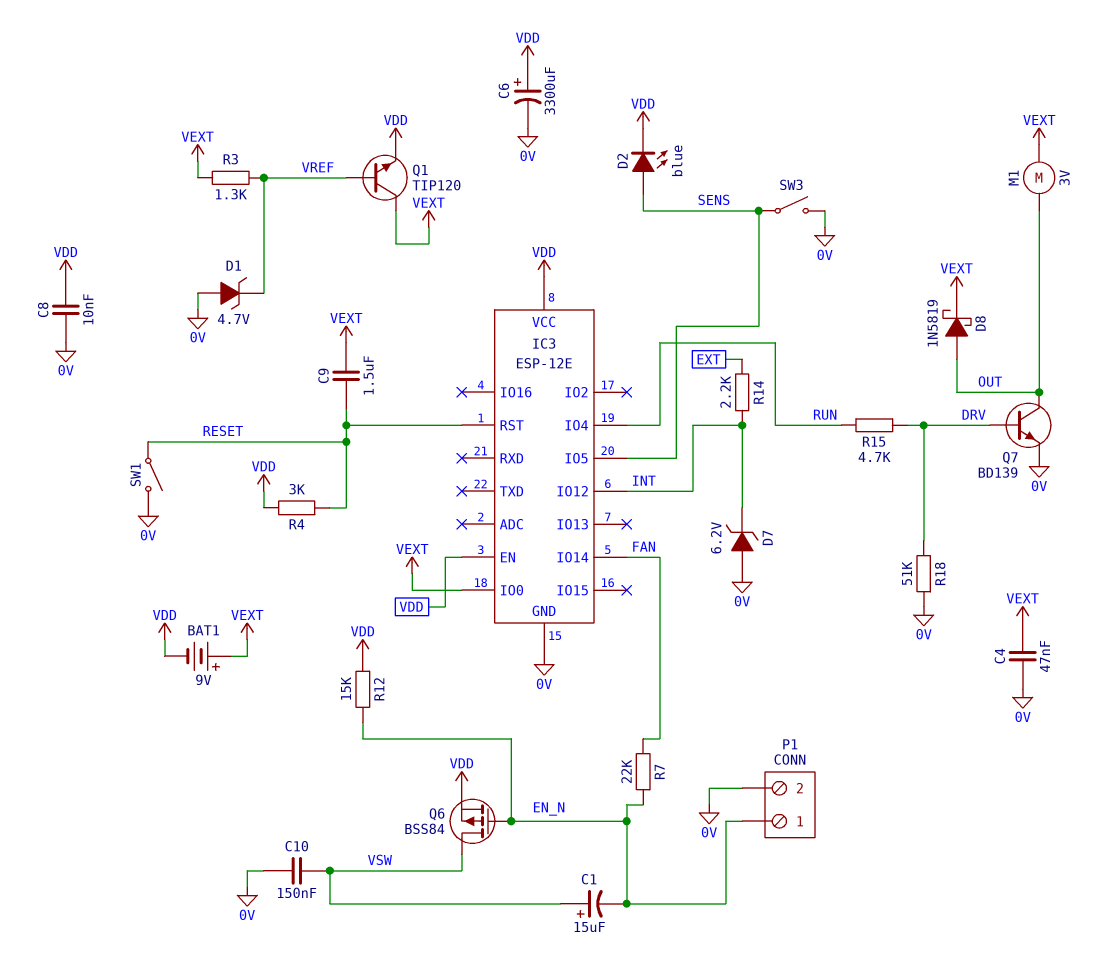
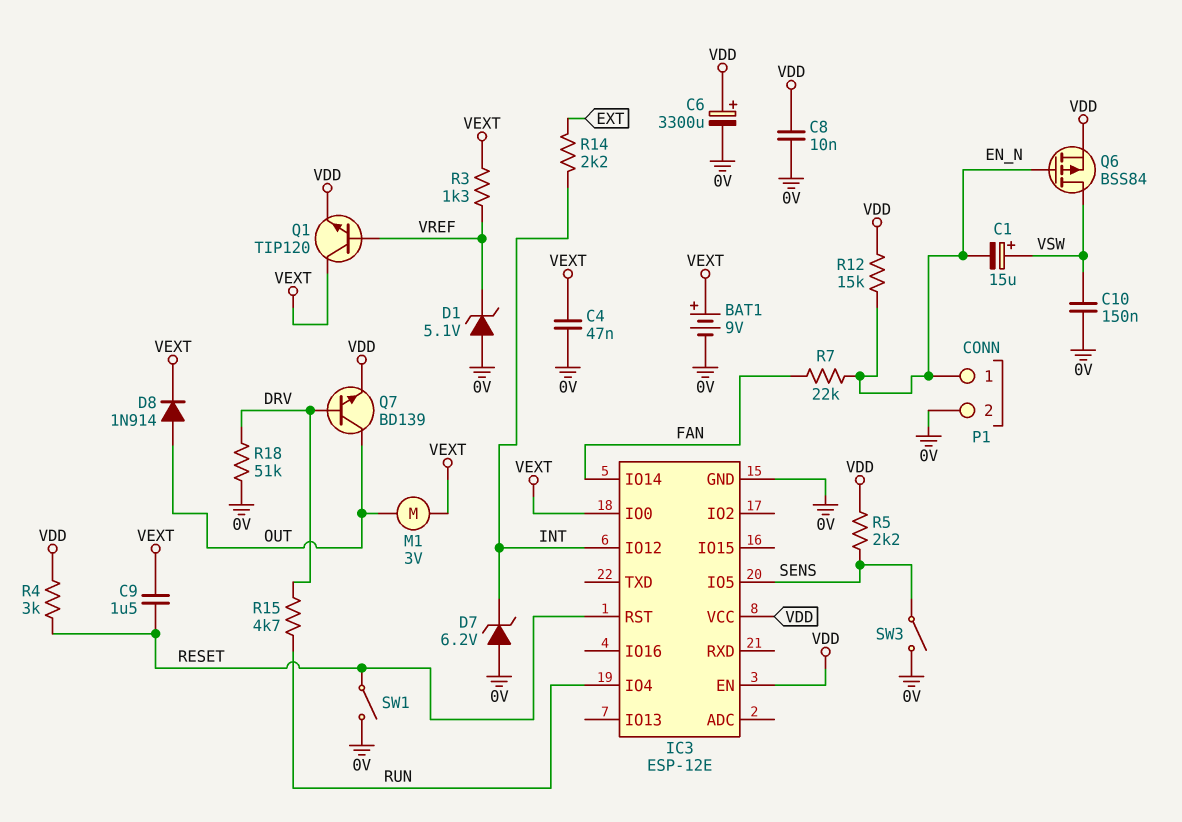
BAT1: 9V (plus VEXT, minus VDD) -> 9V (plus VEXT, minus 0V)
D1: zener 4.7V (A 0V, K VREF) -> zener 5.1V (A 0V, K VREF)
D2: LED blue (A SENS, K VDD) -> none
D8: schottky 1N5819 (A OUT, K VEXT) -> diode 1N914 (A OUT, K VEXT)
Q7: NPN BD139 (B DRV, C OUT, E 0V) -> NPN BD139 (B DRV, C OUT, E VDD)
R5: none -> 2.2k (SENS, VDD)

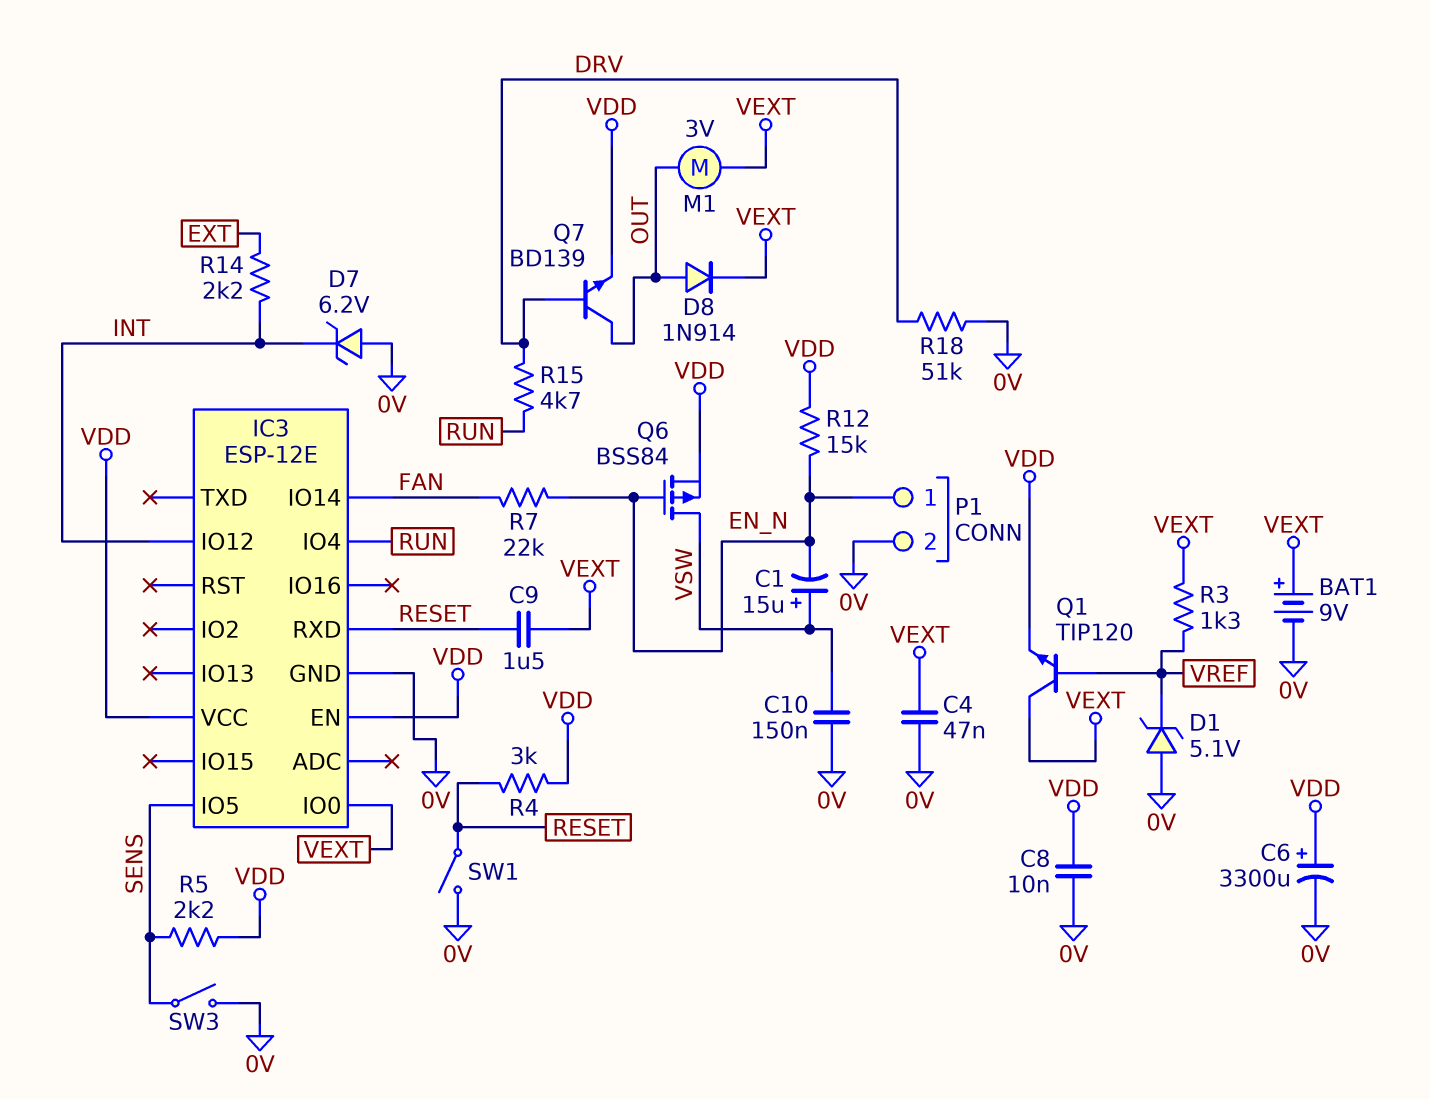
IC3 pin RST: RESET -> none
IC3 pin RXD: none -> RESET

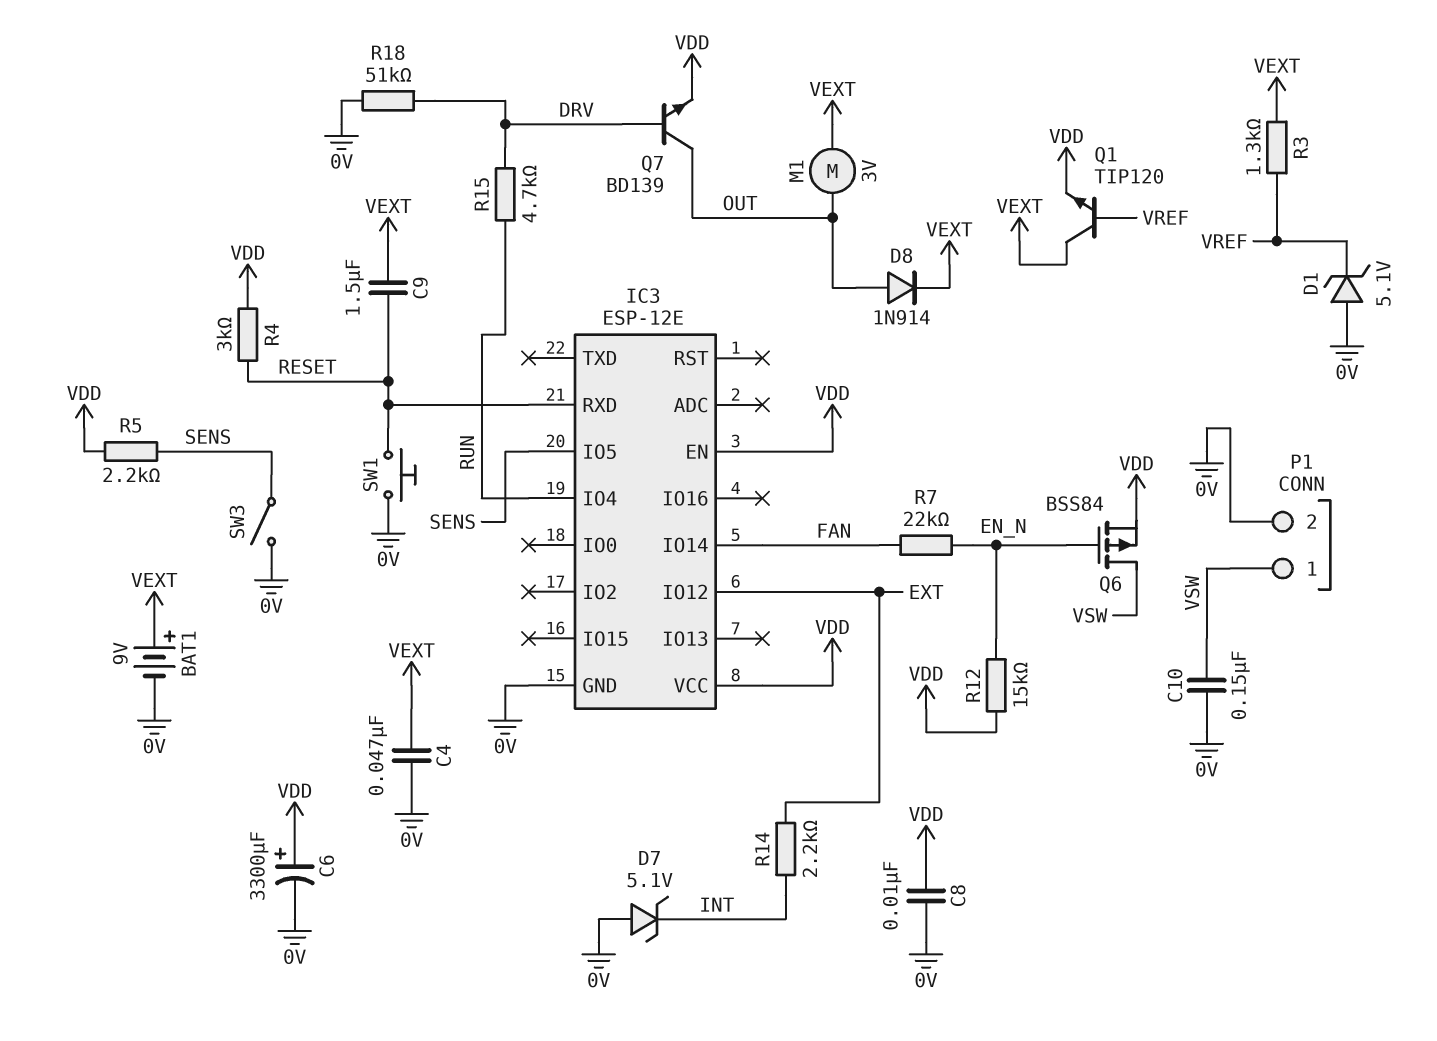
C1: 15uF (plus VSW, minus EN_N) -> none
D7: zener 6.2V (A 0V, K INT) -> zener 5.1V (A 0V, K INT)
IC3 pin IO0: VEXT -> none
IC3 pin IO12: INT -> EXT
P1 pin 1: EN_N -> VSW
SW1: switch (0V, RESET) -> button (0V, RESET)

